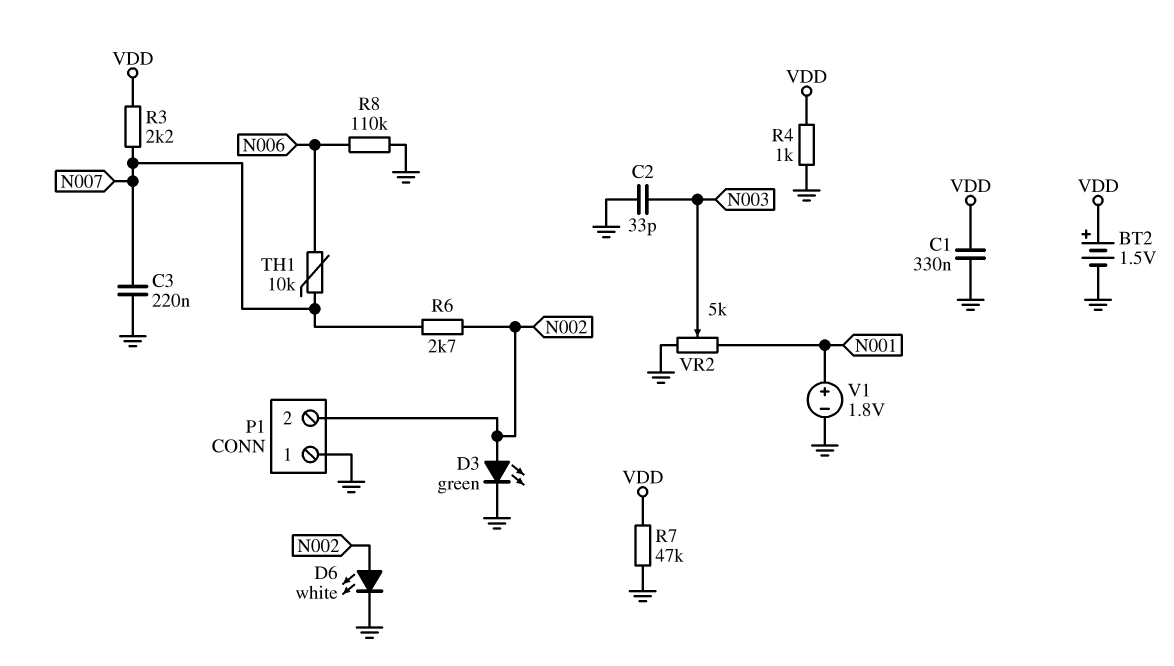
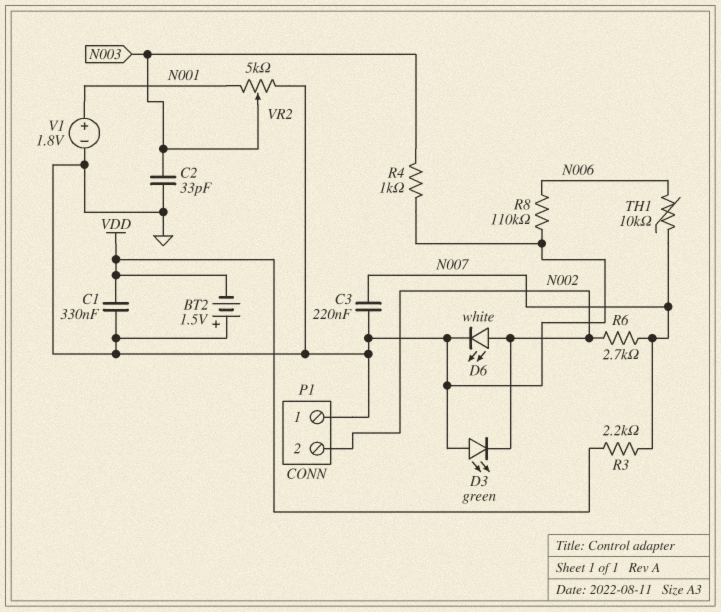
BT2: 1.5V (plus VDD, minus GND) -> 1.5V (plus GND, minus VDD)
D3: LED green (A N002, K GND) -> LED green (A GND, K N002)
R4: 1k (GND, VDD) -> 1k (GND, N003)
R7: 47k (GND, VDD) -> none

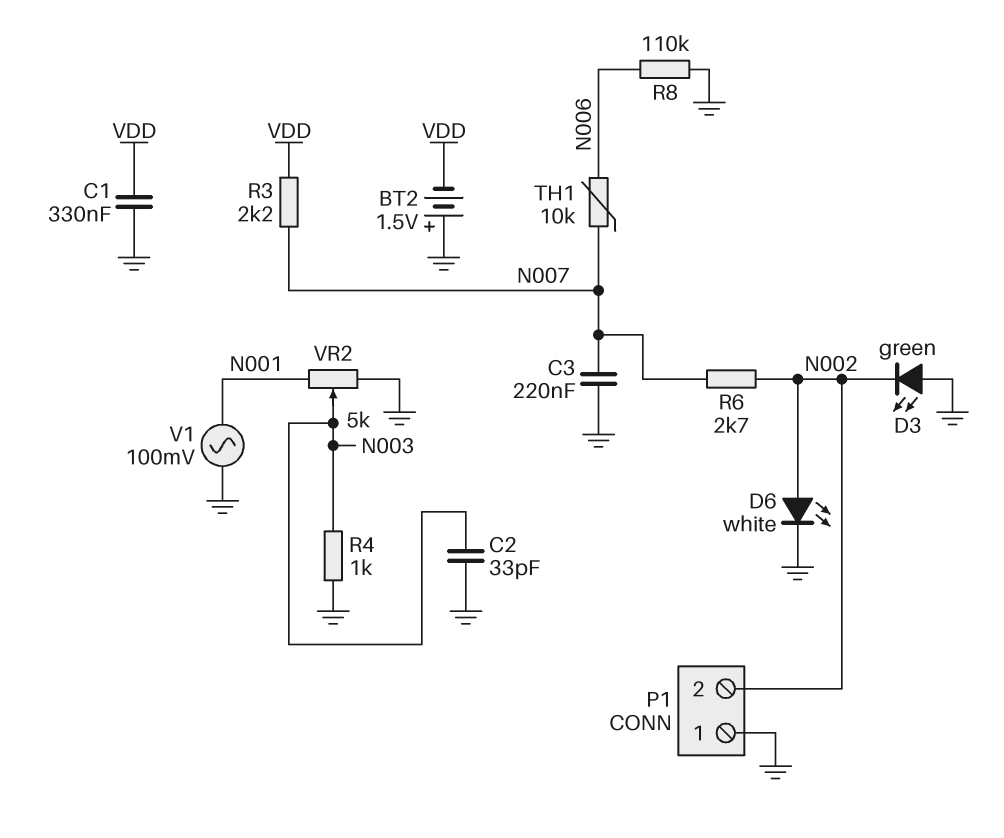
V1: 1.8V (plus N001, minus GND) -> AC 100mV (GND, N001)

